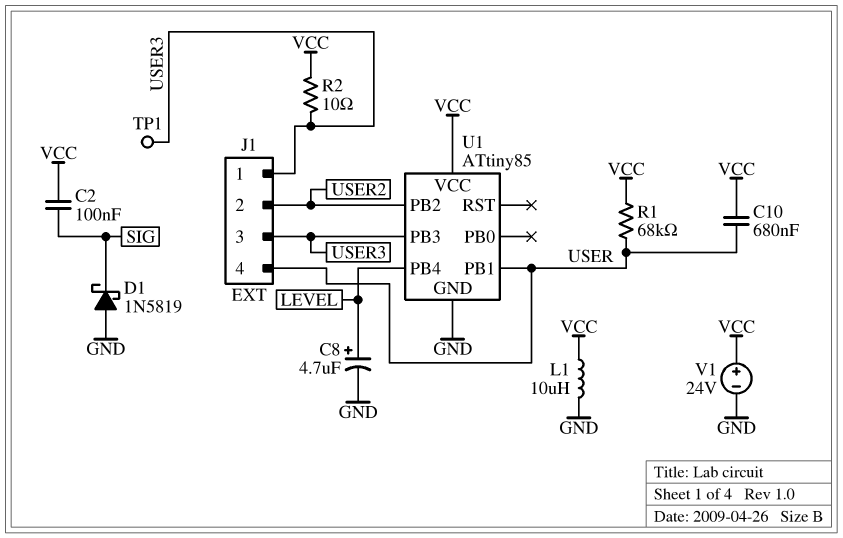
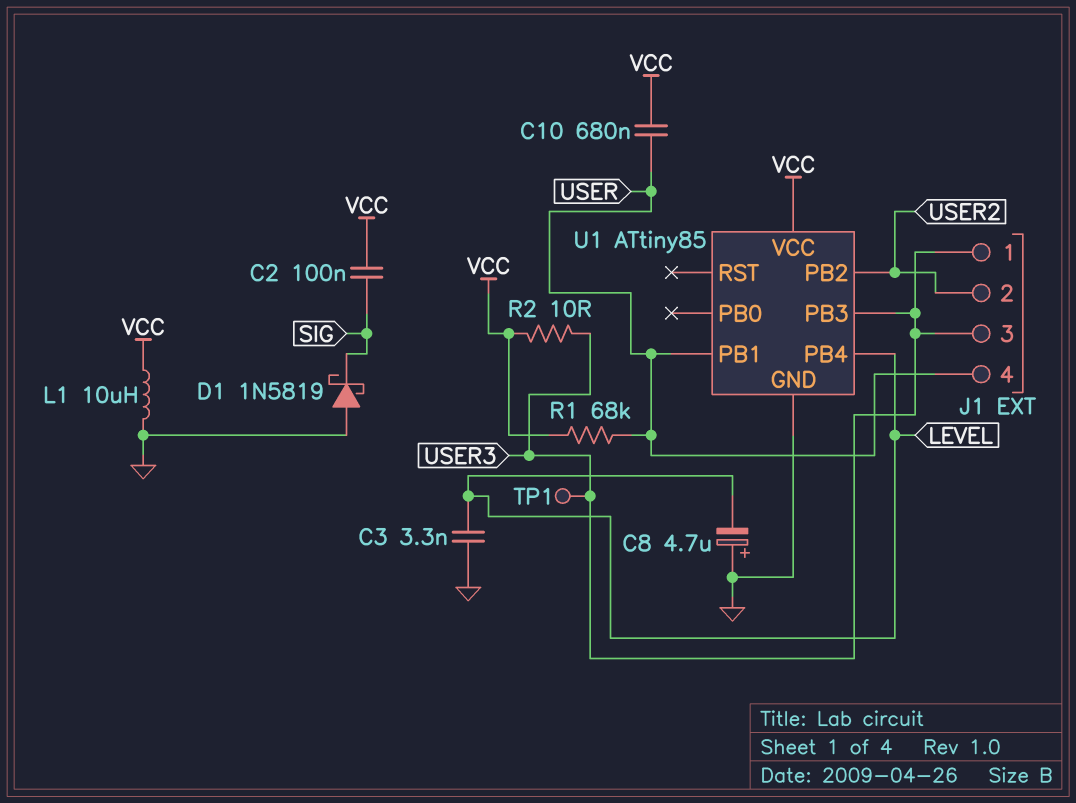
C3: none -> 3.3nF (GND, LEVEL)
C8: 4.7uF (plus LEVEL, minus GND) -> 4.7uF (plus GND, minus LEVEL)
V1: 24V (plus VCC, minus GND) -> none

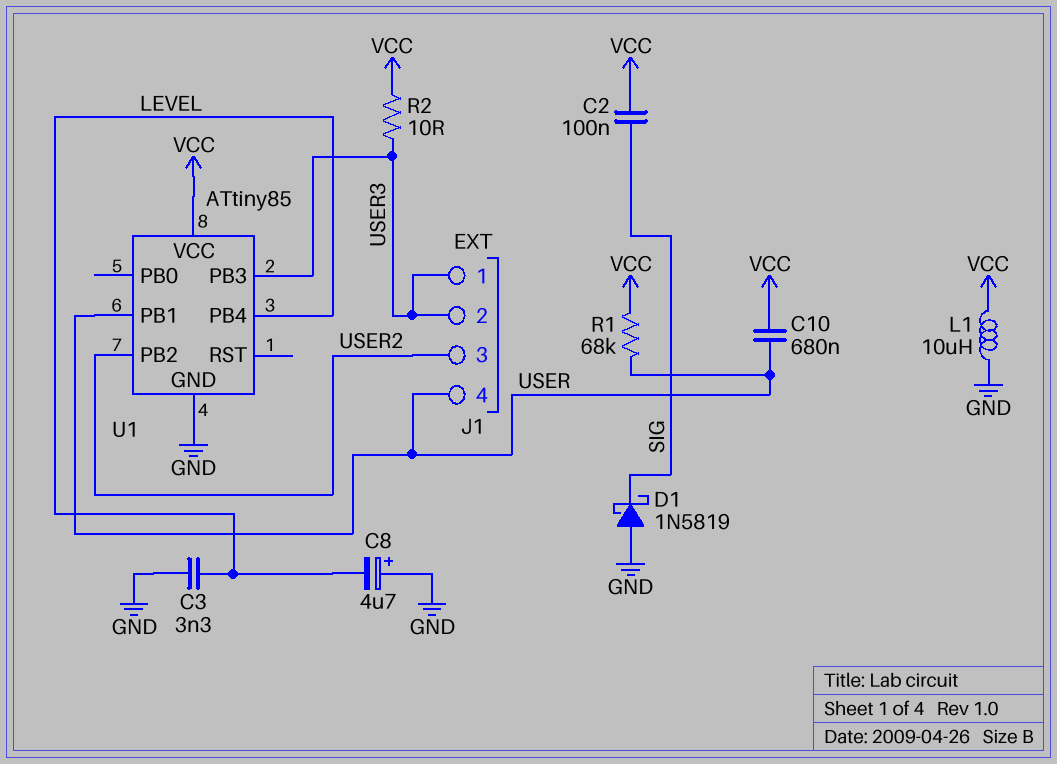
J1 pin 2: USER2 -> USER3
J1 pin 3: USER3 -> USER2
TP1: test point (USER3) -> none

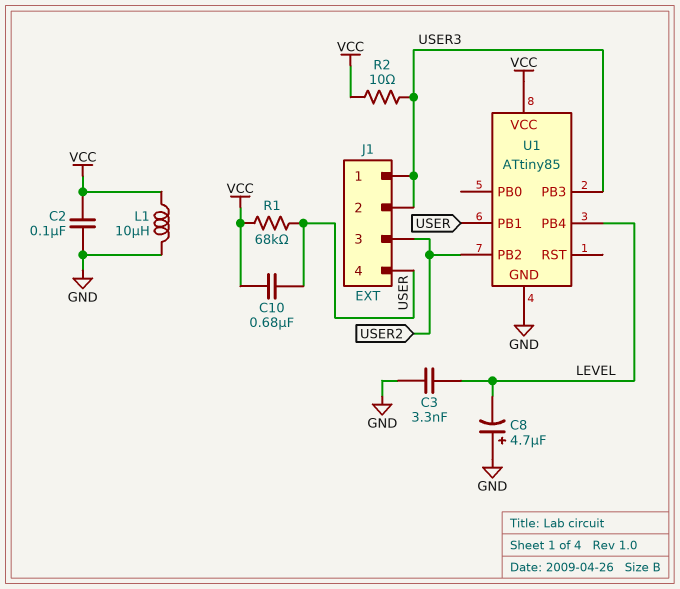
C2: 100nF (SIG, VCC) -> 100nF (GND, VCC)
D1: schottky 1N5819 (A GND, K SIG) -> none

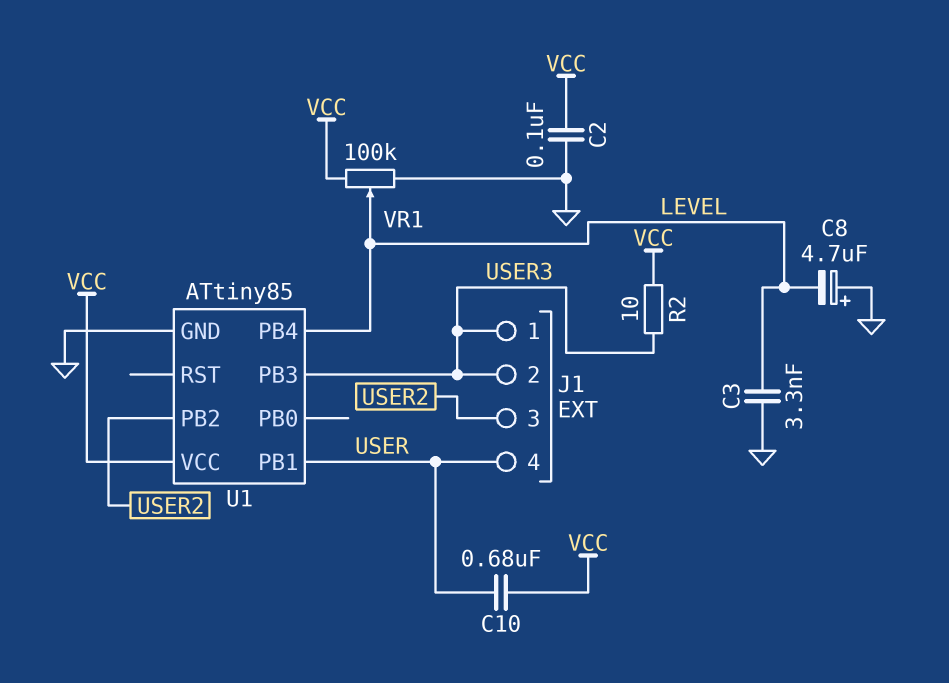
L1: 10uH (GND, VCC) -> none
R1: 68k (USER, VCC) -> none
VR1: none -> 100k (GND, VCC, wiper LEVEL)

